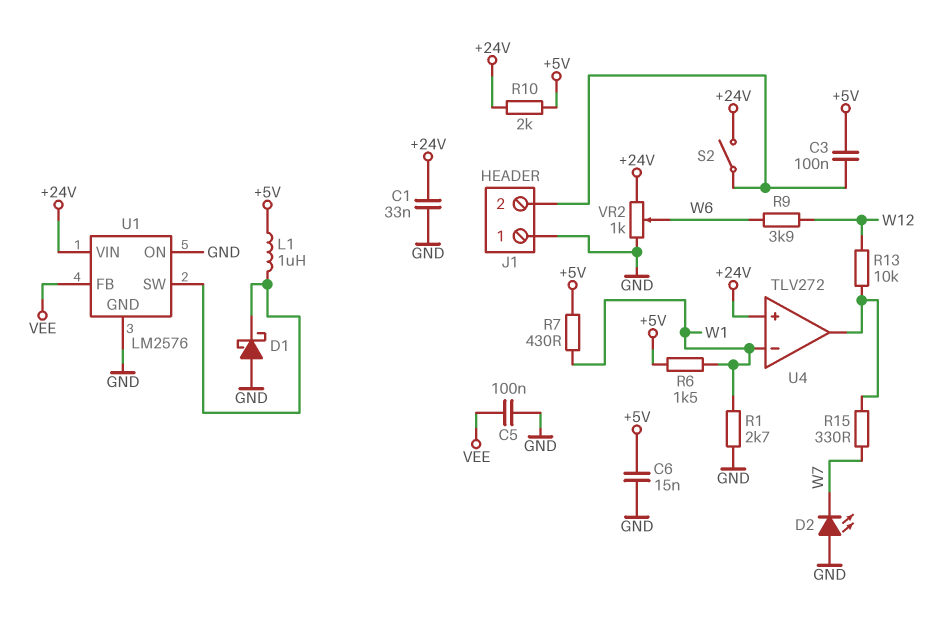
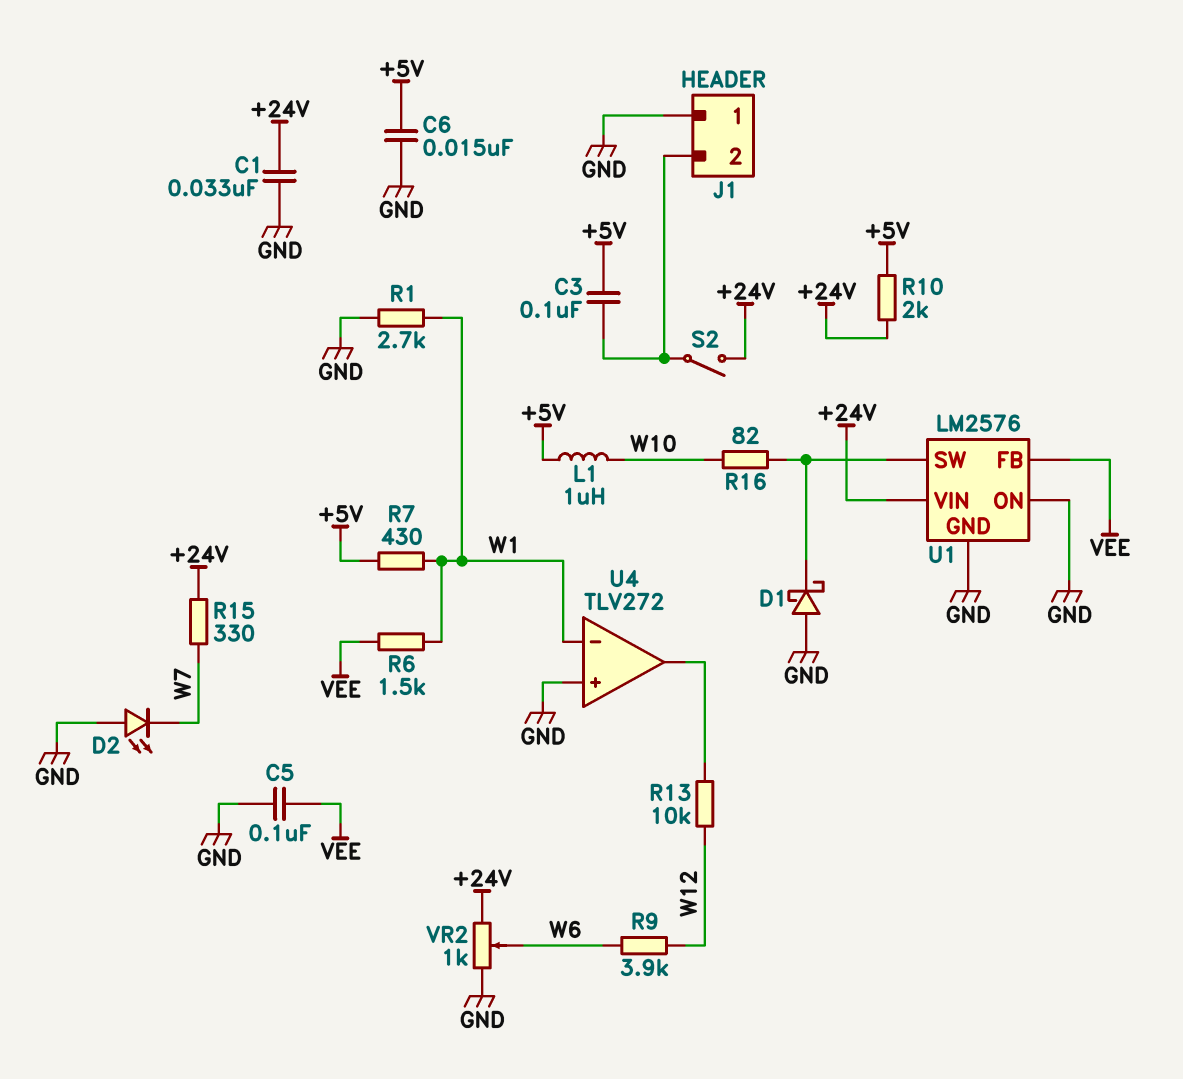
L1: 1uH (+5V, U1/SW) -> 1uH (+5V, W10)
R6: 1.5k (+5V, W1) -> 1.5k (VEE, W1)
R15: 330 (U4/out, W7) -> 330 (+24V, W7)
R16: none -> 82 (U1/SW, W10)
U4 pin in+: +24V -> GND

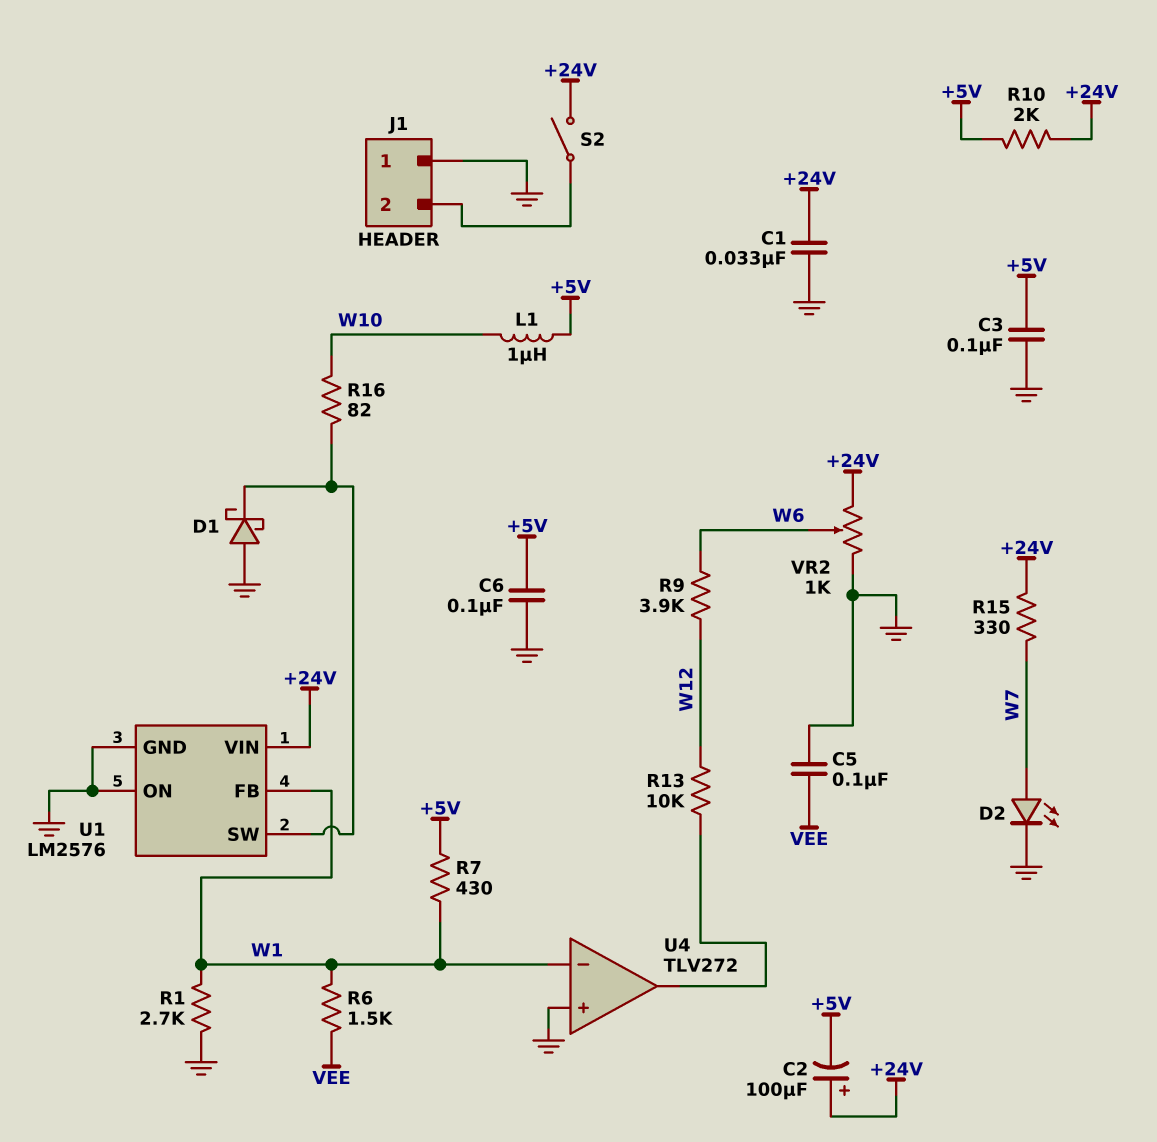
C2: none -> 100uF (plus +24V, minus +5V)
C3: 100nF (+5V, J1/2) -> 100nF (+5V, GND)
C6: 15nF (+5V, GND) -> 100nF (+5V, GND)
D2: LED (A GND, K W7) -> LED (A W7, K GND)
U1 pin FB: VEE -> W1

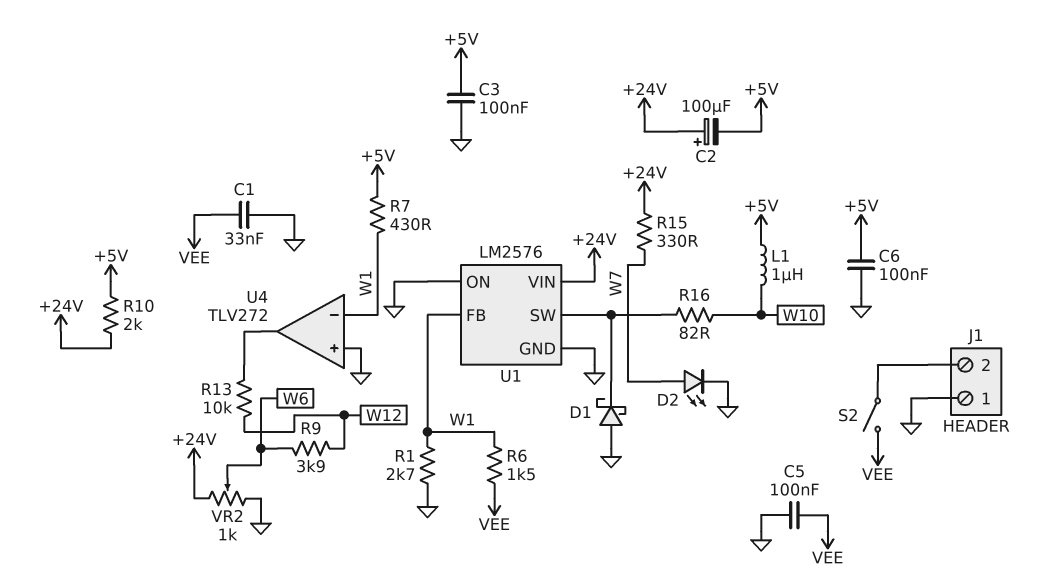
C1: 33nF (+24V, GND) -> 33nF (GND, VEE)
S2: switch (+24V, J1/2) -> switch (J1/2, VEE)

